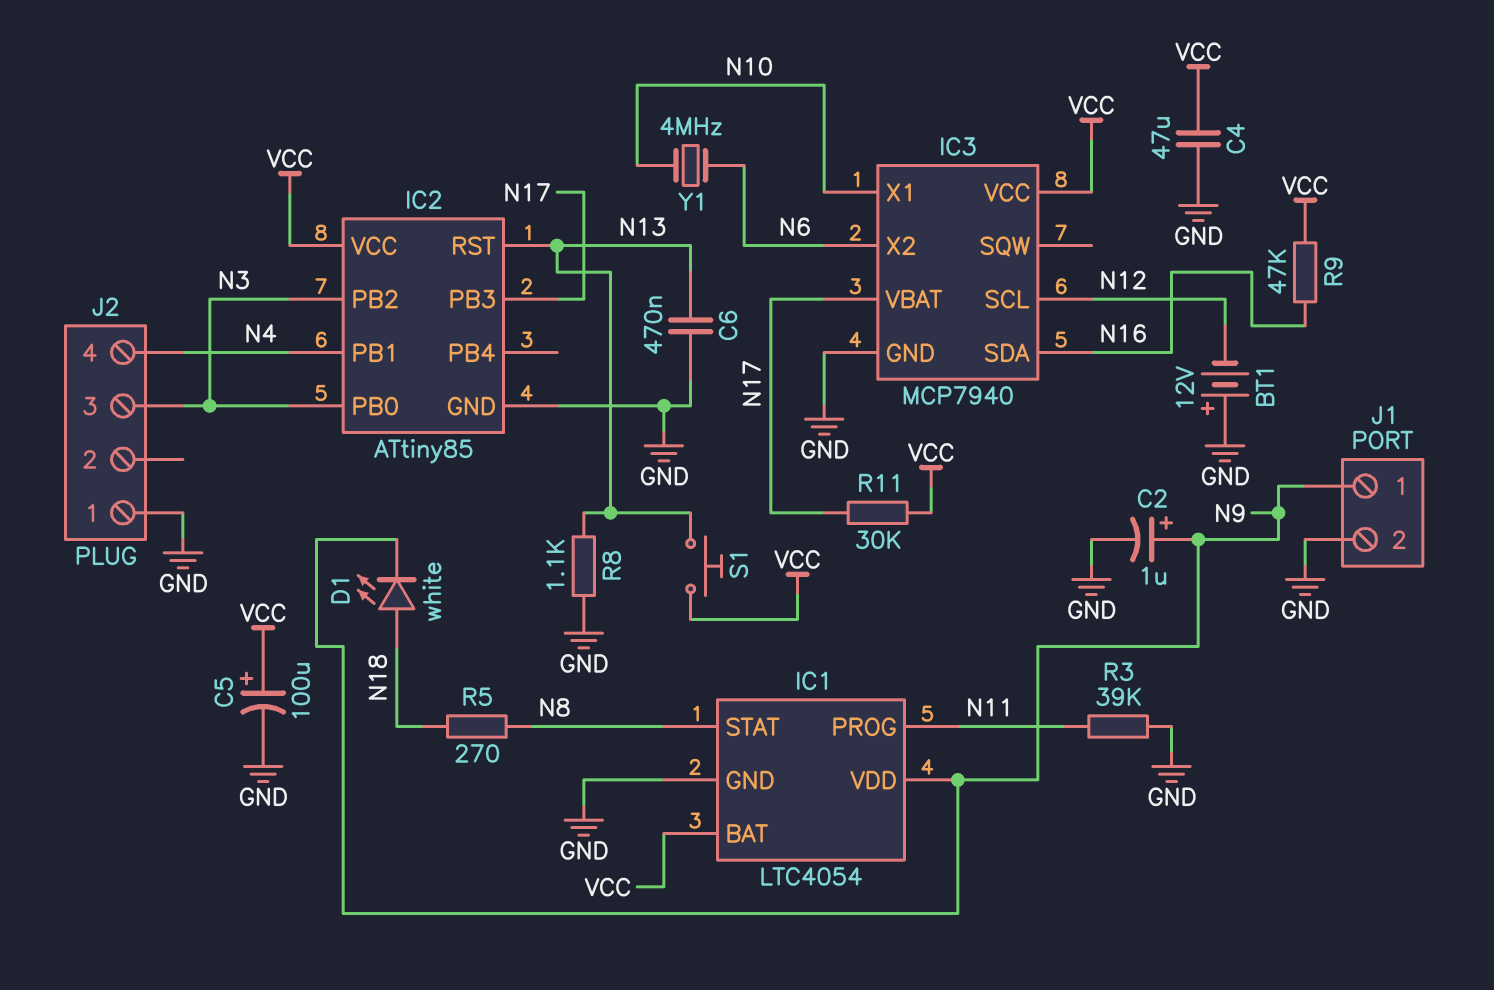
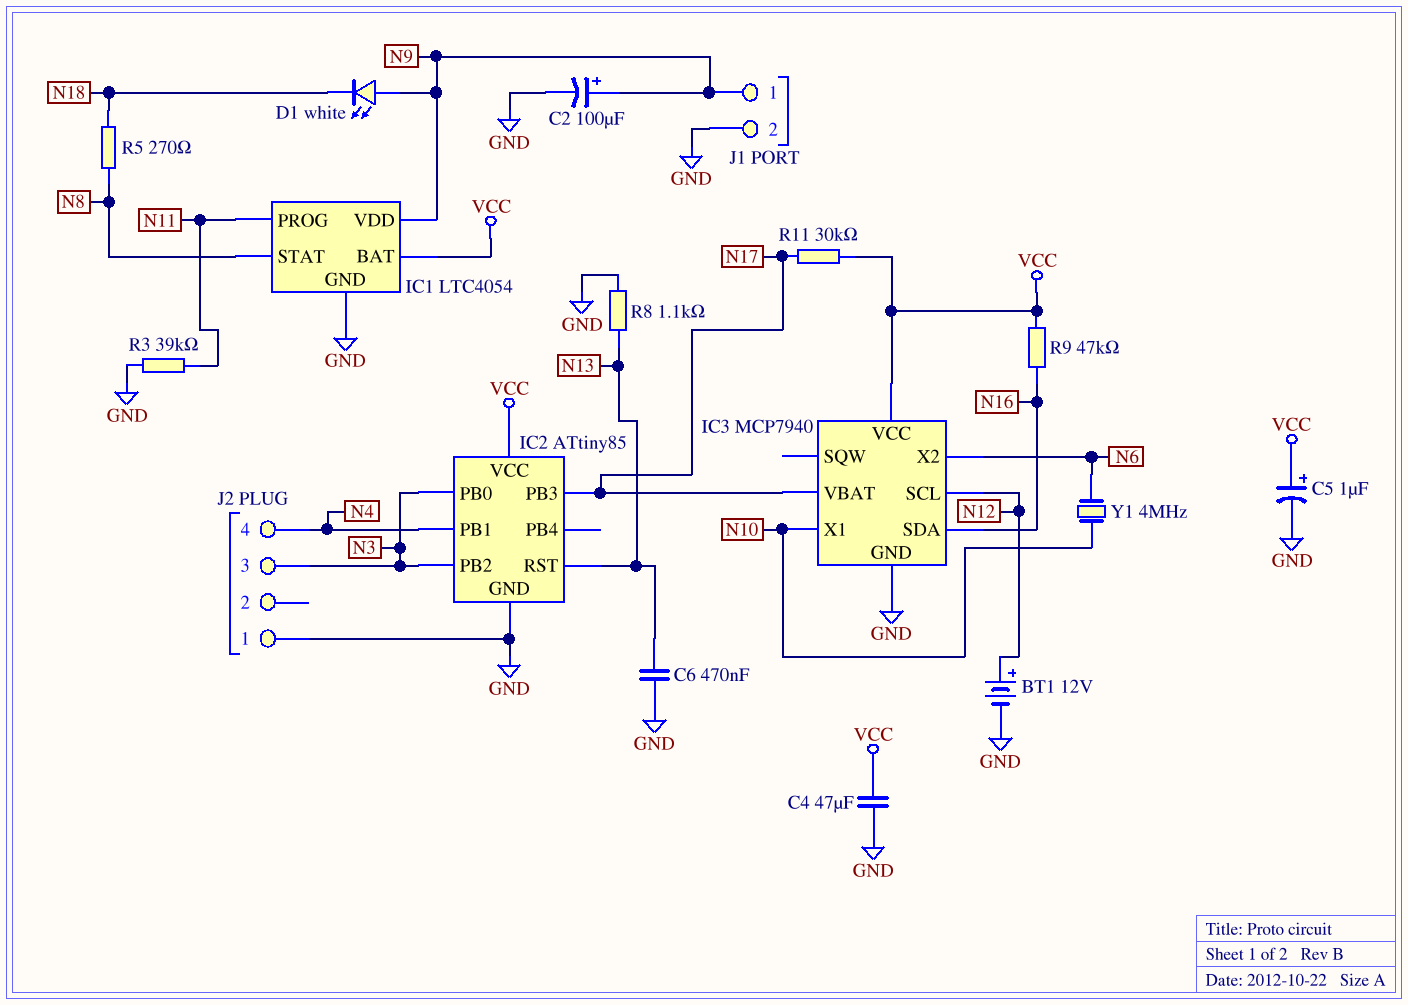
BT1: 12V (plus GND, minus N12) -> 12V (plus N12, minus GND)
C2: 1uF (plus N9, minus GND) -> 100uF (plus N9, minus GND)
C5: 100uF (plus VCC, minus GND) -> 1uF (plus VCC, minus GND)
D1: LED white (A N18, K N9) -> LED white (A N9, K N18)
S1: button (N13, VCC) -> none

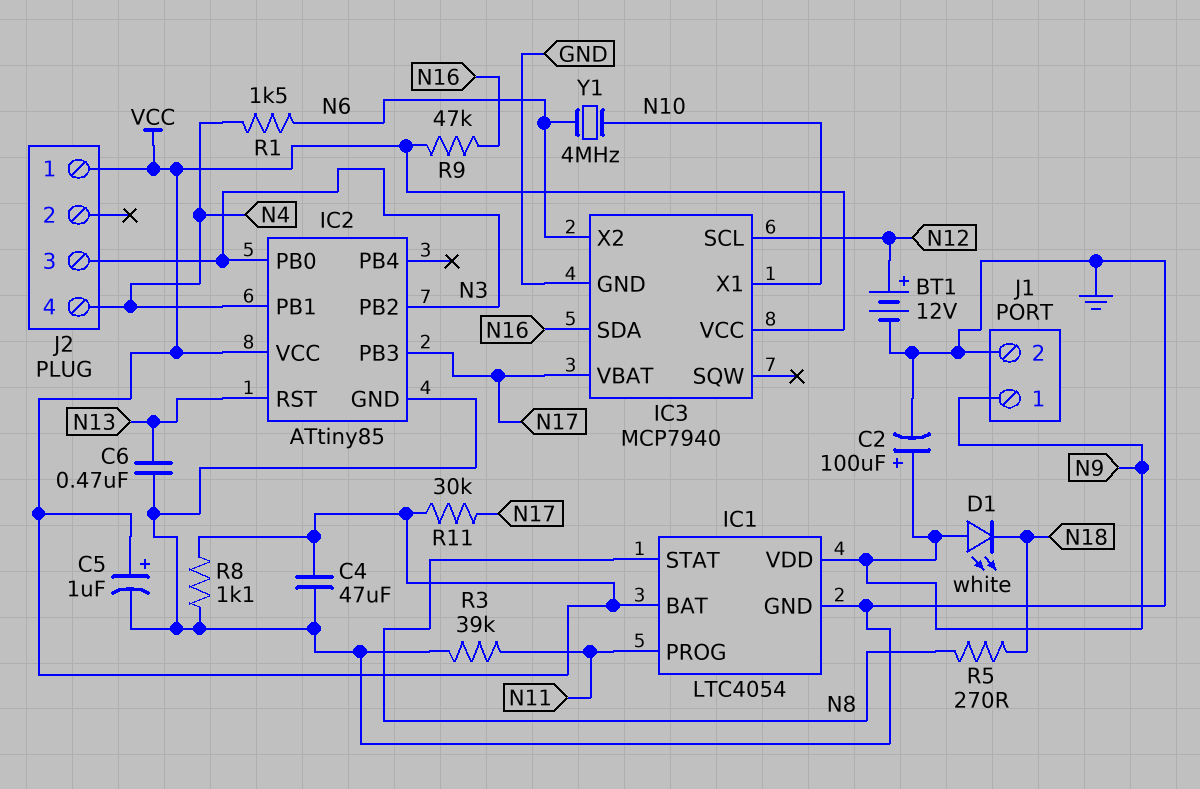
J2 pin 1: GND -> VCC
R1: none -> 1.5k (N4, N6)
R8: 1.1k (GND, N13) -> 1.1k (GND, VCC)

